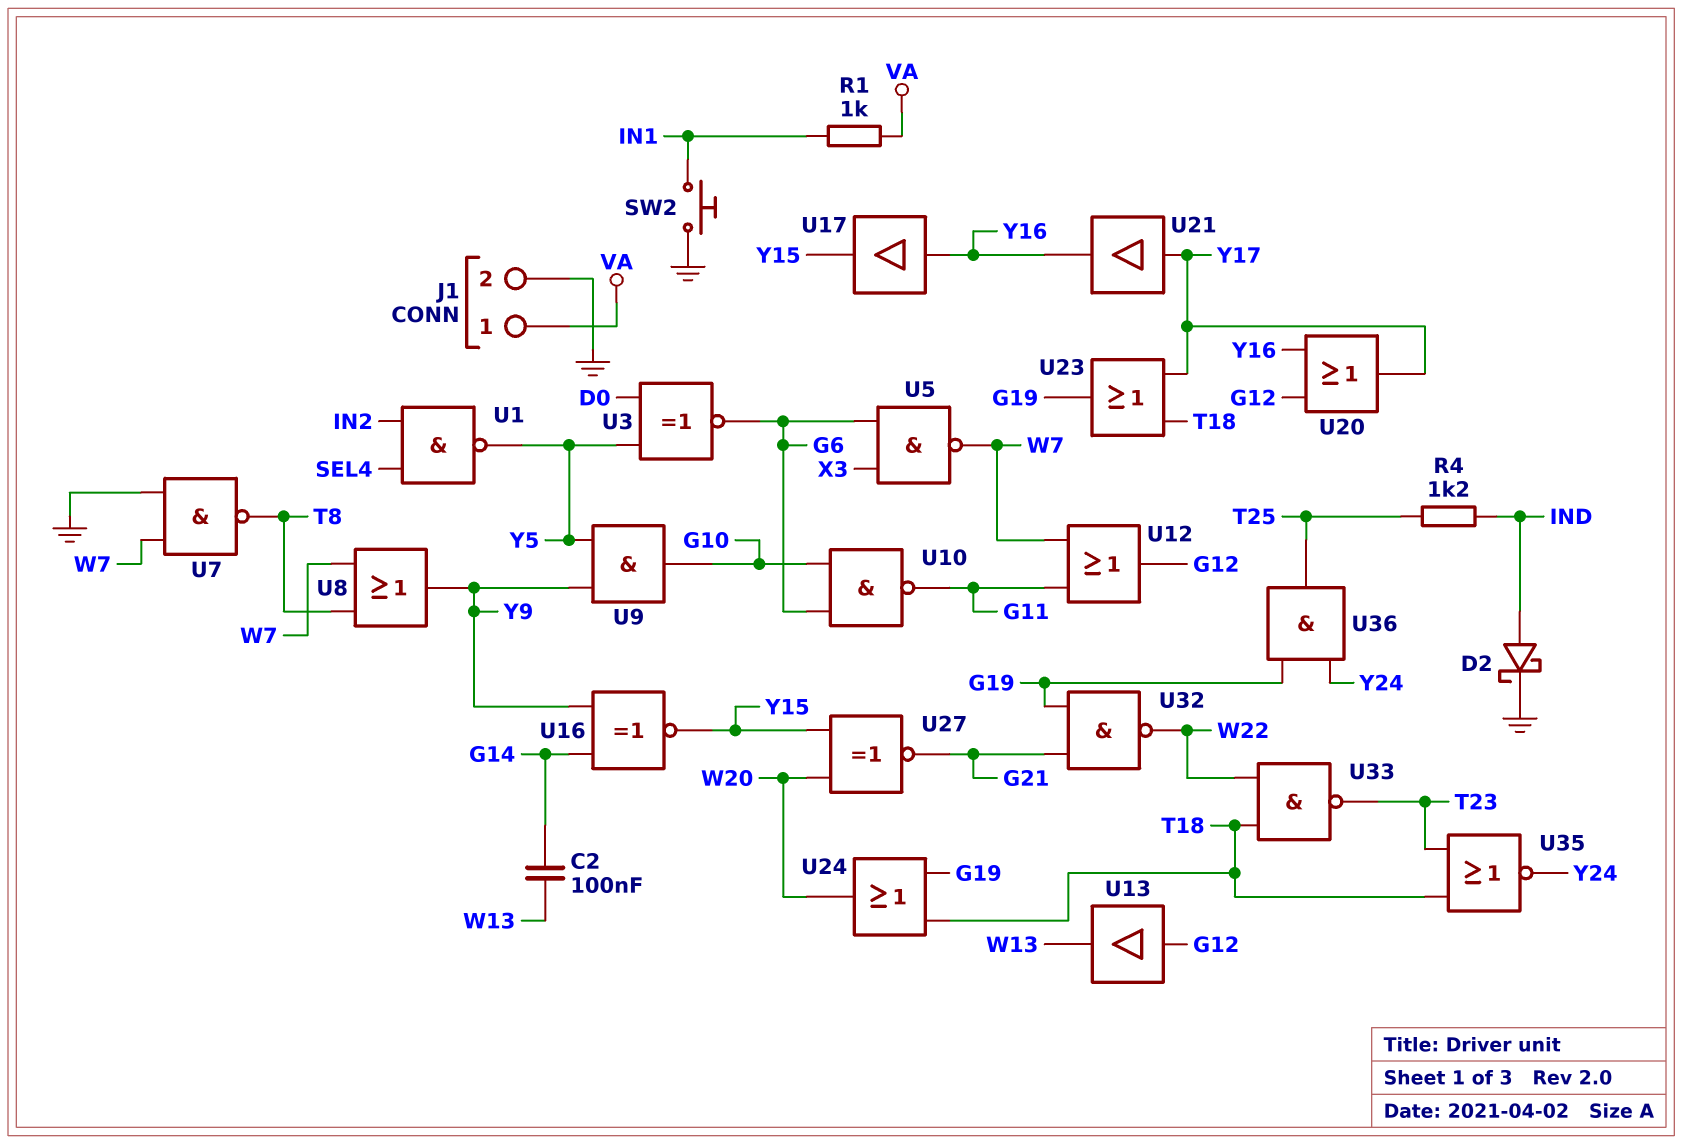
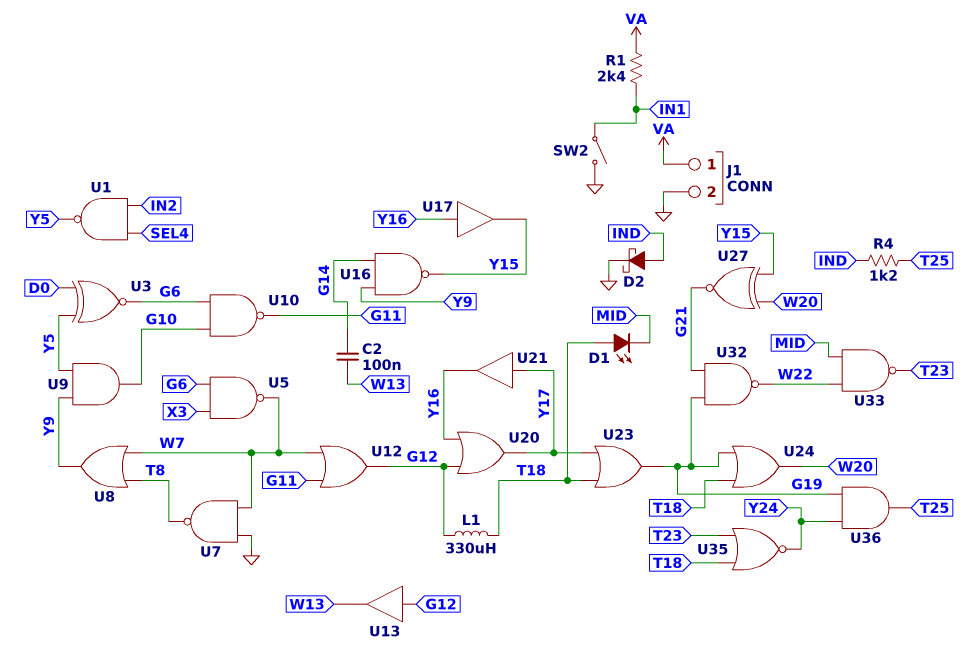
D1: none -> LED (A T18, K MID)
L1: none -> 330uH (G12, T18)
R1: 1k (IN1, VA) -> 2.4k (IN1, VA)
SW2: button (GND, IN1) -> switch (GND, IN1)
U16: XNOR (in G14, in Y9, out Y15) -> NAND (in G14, in Y9, out Y15)
U33: NAND (in T18, in W22, out T23) -> NAND (in MID, in W22, out T23)

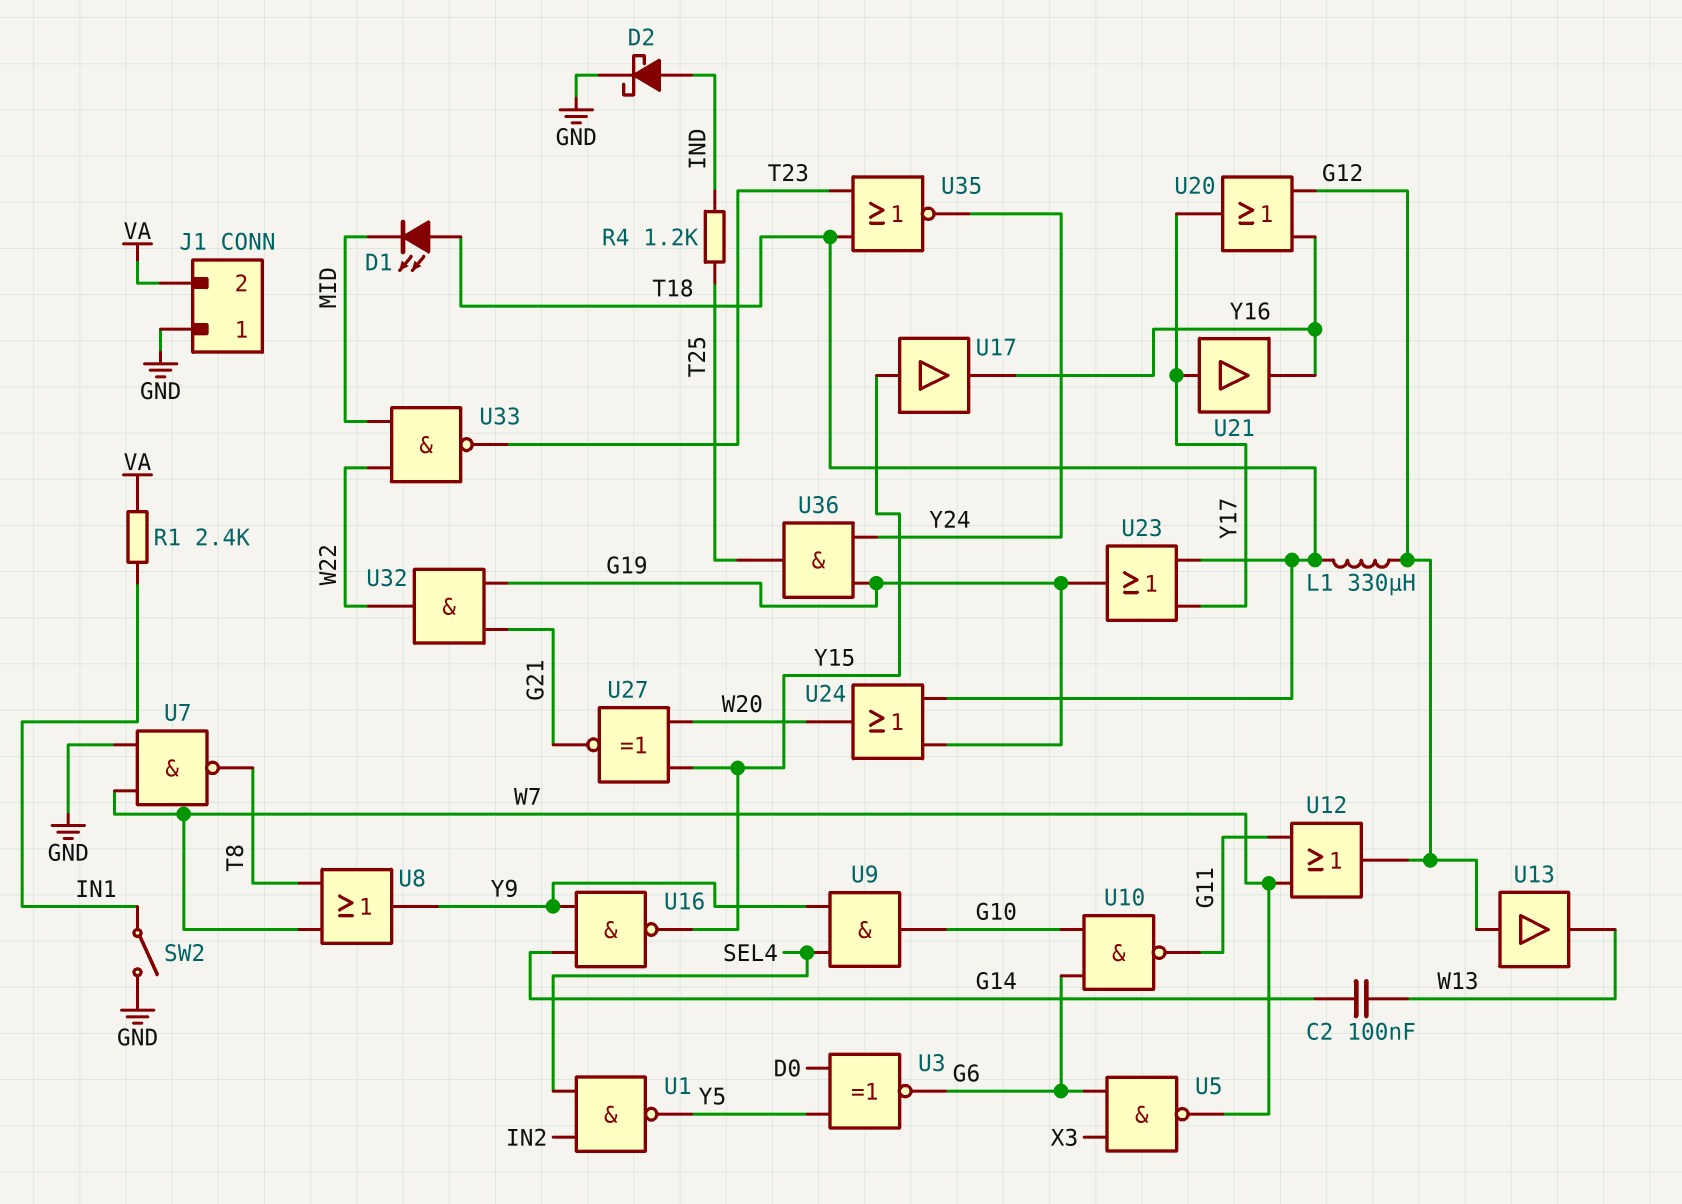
J1 pin 1: VA -> GND
J1 pin 2: GND -> VA
U9: AND (in Y5, in Y9, out G10) -> AND (in SEL4, in Y9, out G10)
U17: buffer (in Y16, out Y15) -> buffer (in Y15, out Y16)
U32: NAND (in G19, in G21, out W22) -> AND (in G19, in G21, out W22)

